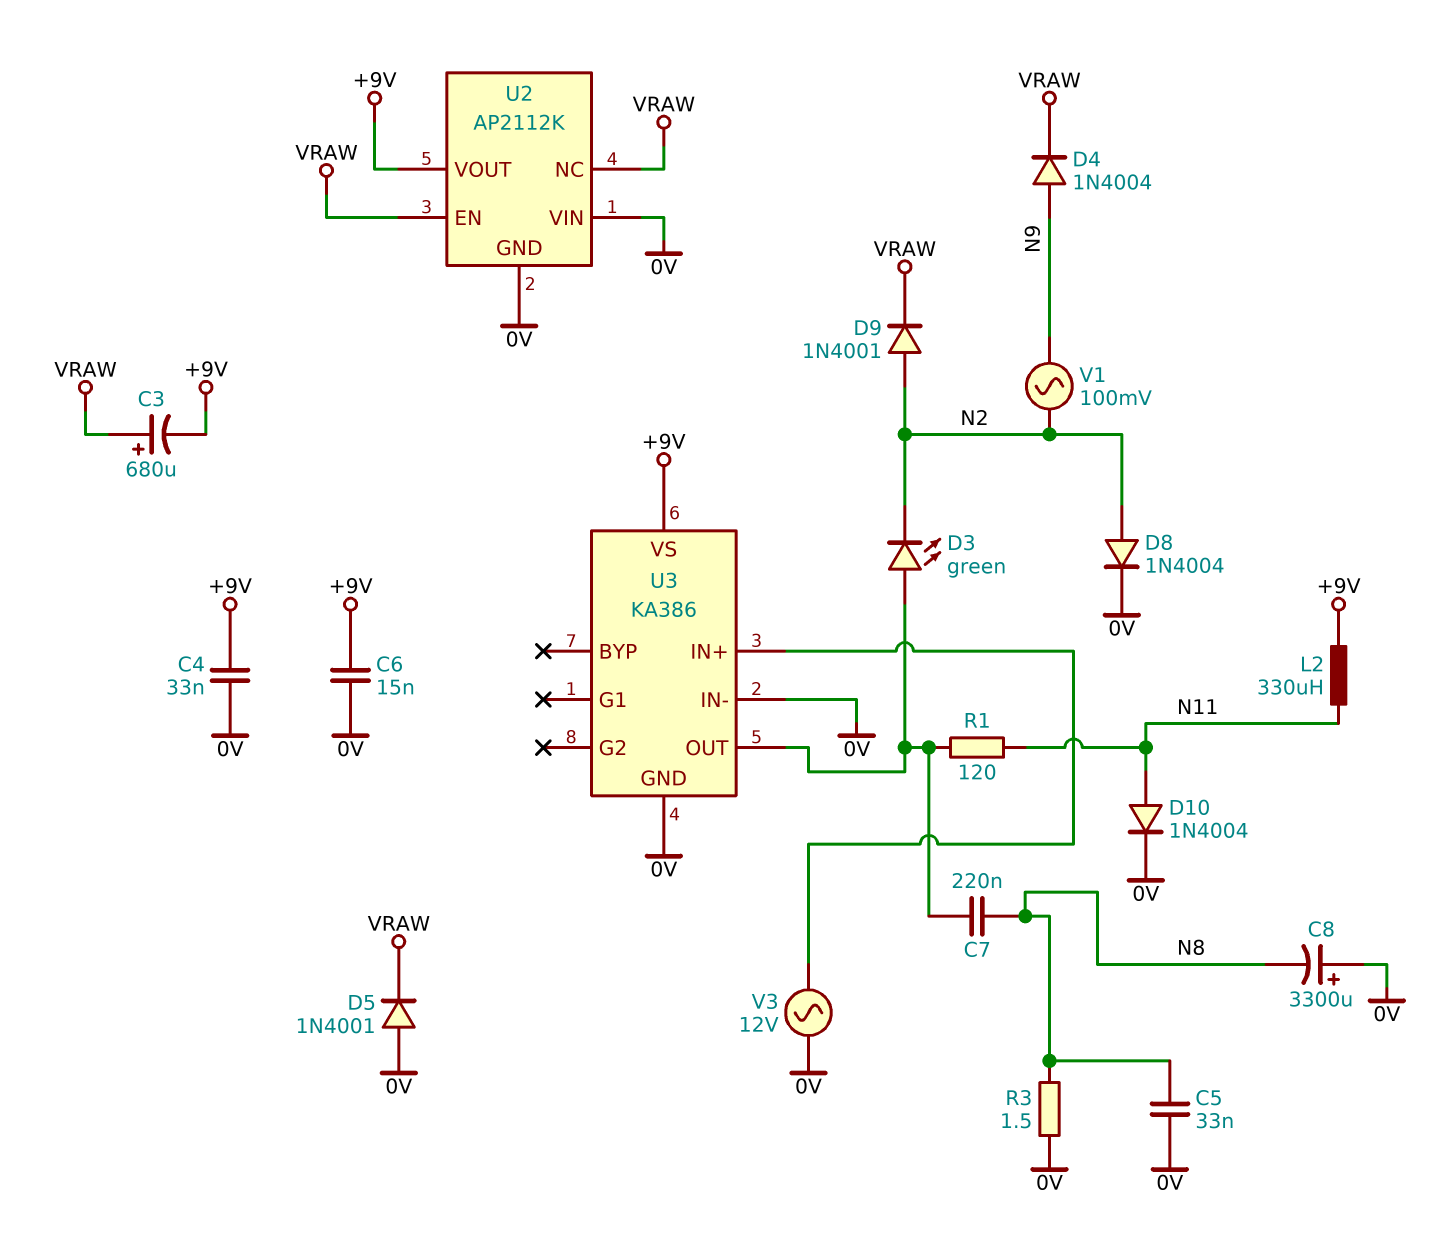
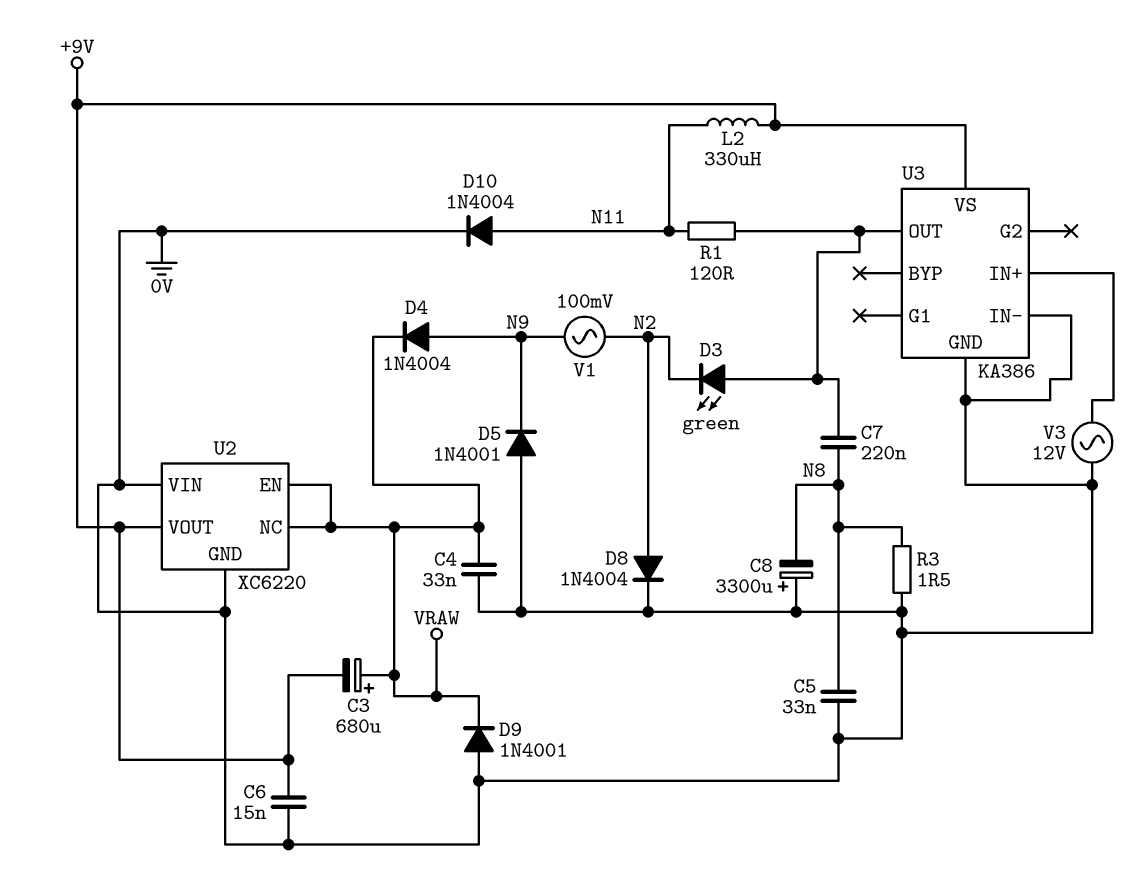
C4: 33nF (+9V, 0V) -> 33nF (0V, VRAW)
D5: diode 1N4001 (A 0V, K VRAW) -> diode 1N4001 (A 0V, K N9)
D9: diode 1N4001 (A N2, K VRAW) -> diode 1N4001 (A 0V, K VRAW)
U2: AP2112K -> XC6220

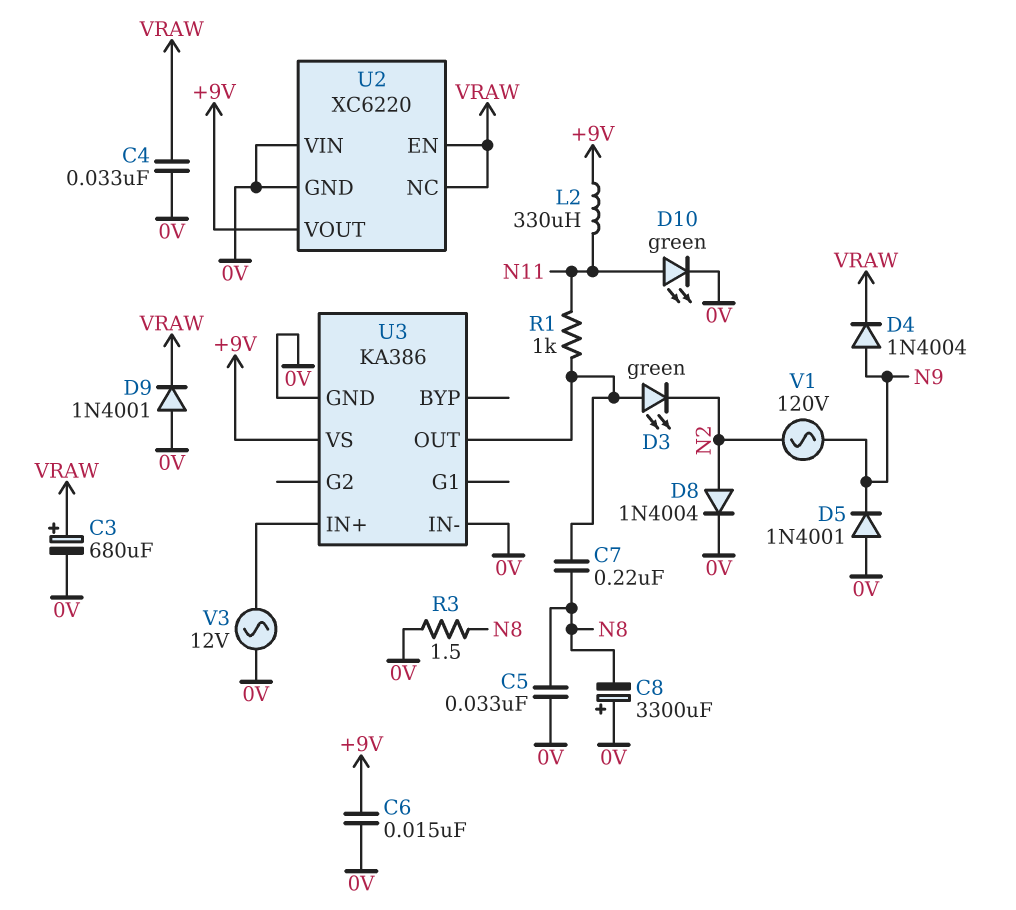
C3: 680uF (plus VRAW, minus +9V) -> 680uF (plus VRAW, minus 0V)
D10: diode 1N4004 (A N11, K 0V) -> LED green (A N11, K 0V)
R1: 120 (N11, U3/OUT) -> 1k (N11, U3/OUT)
V1: AC 100mV (N2, N9) -> AC 120V (N2, N9)

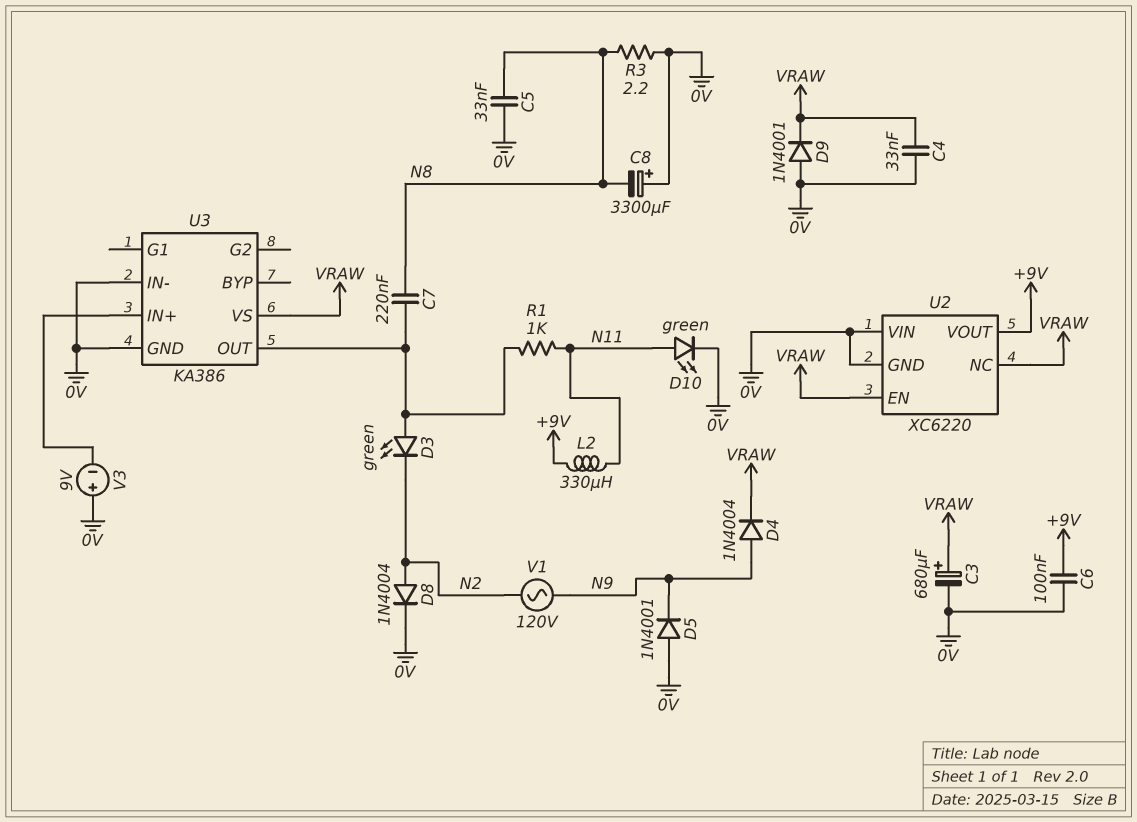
C6: 15nF (+9V, 0V) -> 100nF (+9V, 0V)
R3: 1.5 (0V, N8) -> 2.2 (0V, N8)
U3 pin VS: +9V -> VRAW
V3: AC 12V (0V, U3/IN+) -> 9V (plus 0V, minus U3/IN+)

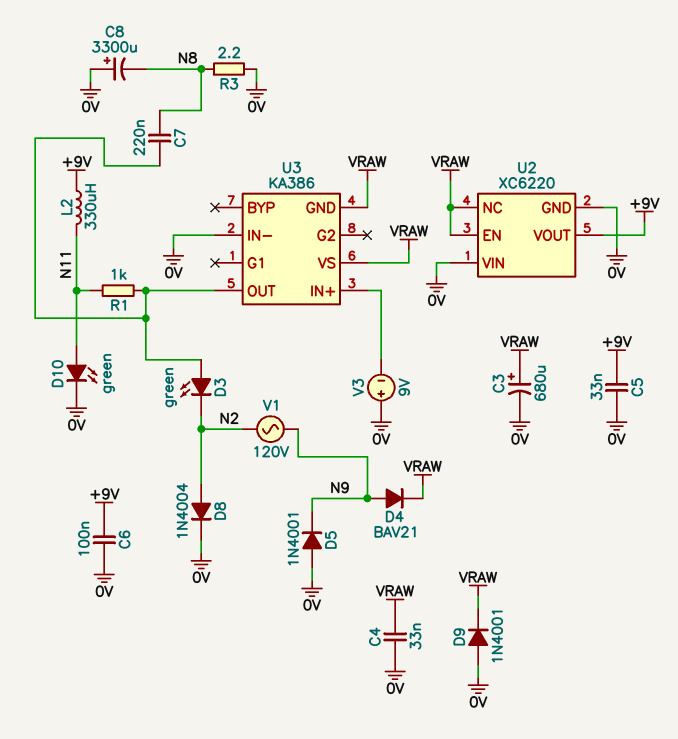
C5: 33nF (0V, N8) -> 33nF (+9V, 0V)
D4: diode 1N4004 (A N9, K VRAW) -> diode BAV21 (A N9, K VRAW)
U3 pin GND: 0V -> VRAW

